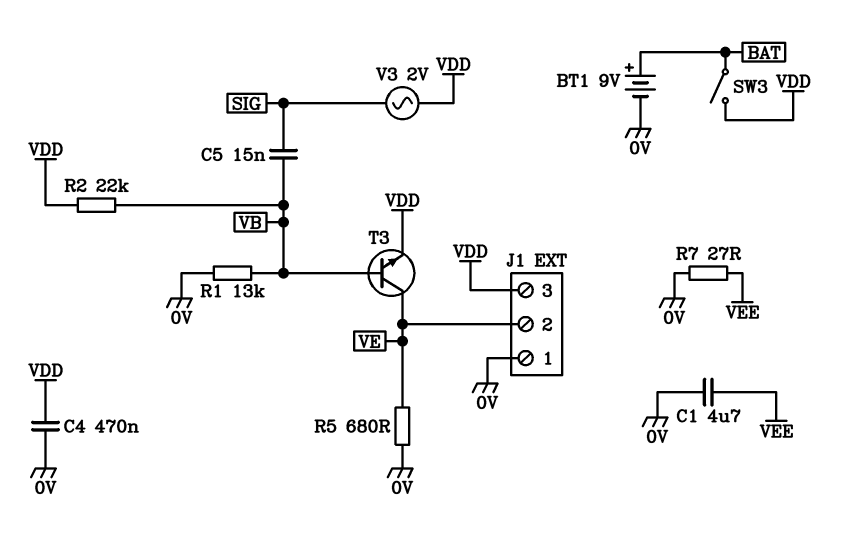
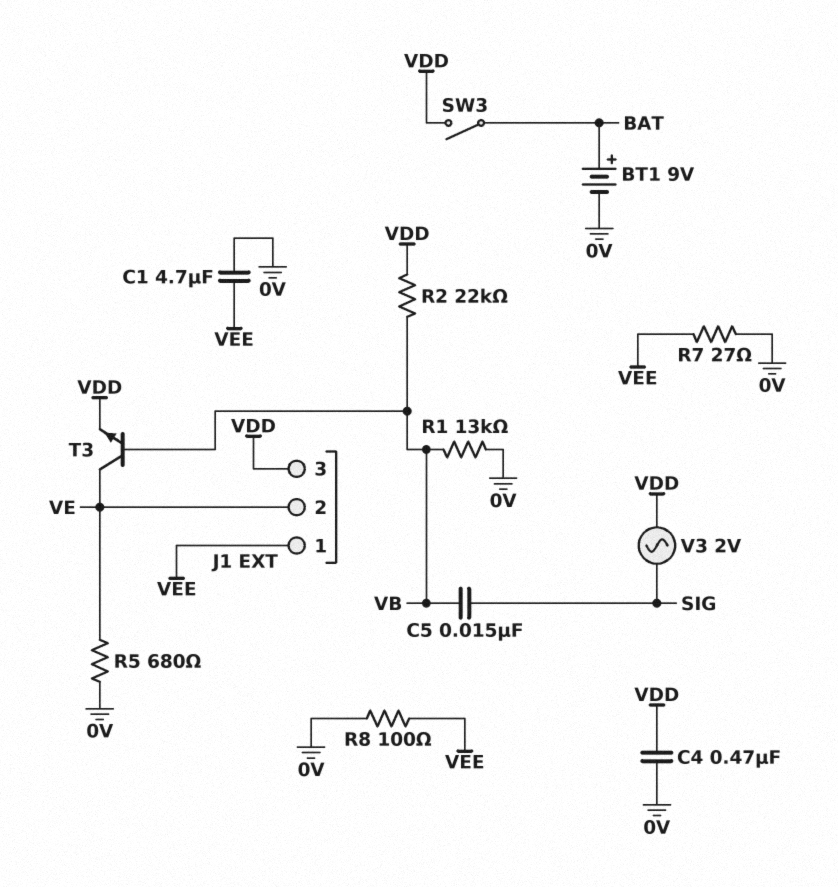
J1 pin 1: 0V -> VEE
R8: none -> 100 (0V, VEE)

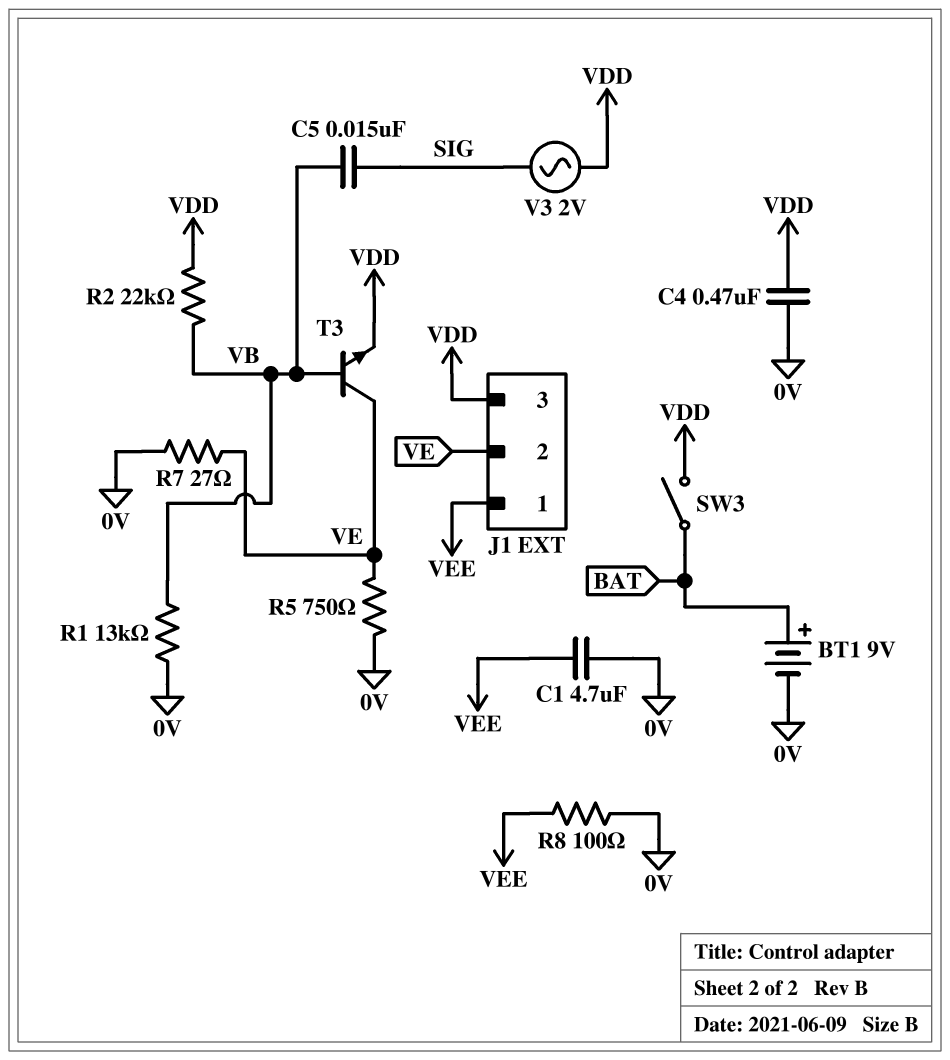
R5: 680 (0V, VE) -> 750 (0V, VE)
R7: 27 (0V, VEE) -> 27 (0V, VE)

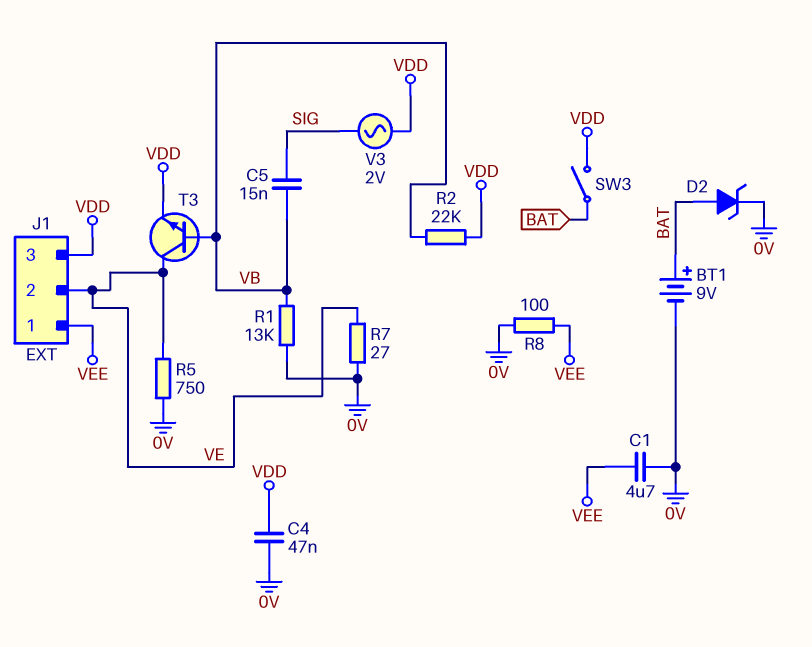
C4: 470nF (0V, VDD) -> 47nF (0V, VDD)
D2: none -> zener (A BAT, K 0V)

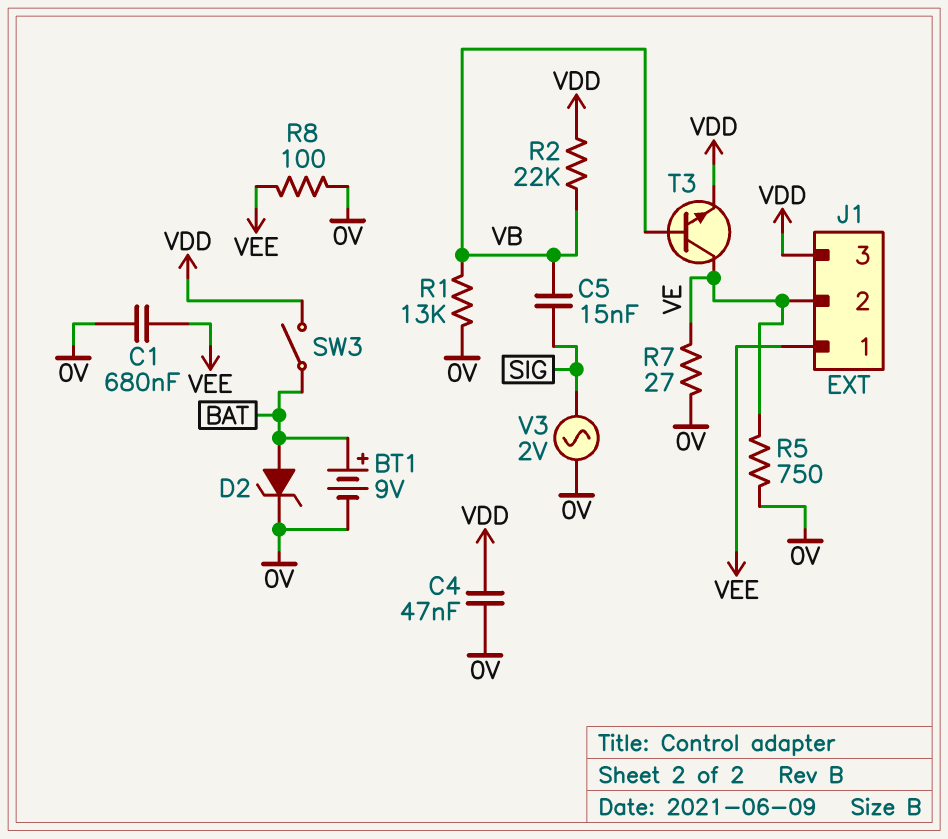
C1: 4.7uF (0V, VEE) -> 680nF (0V, VEE)
V3: AC 2V (SIG, VDD) -> AC 2V (0V, SIG)

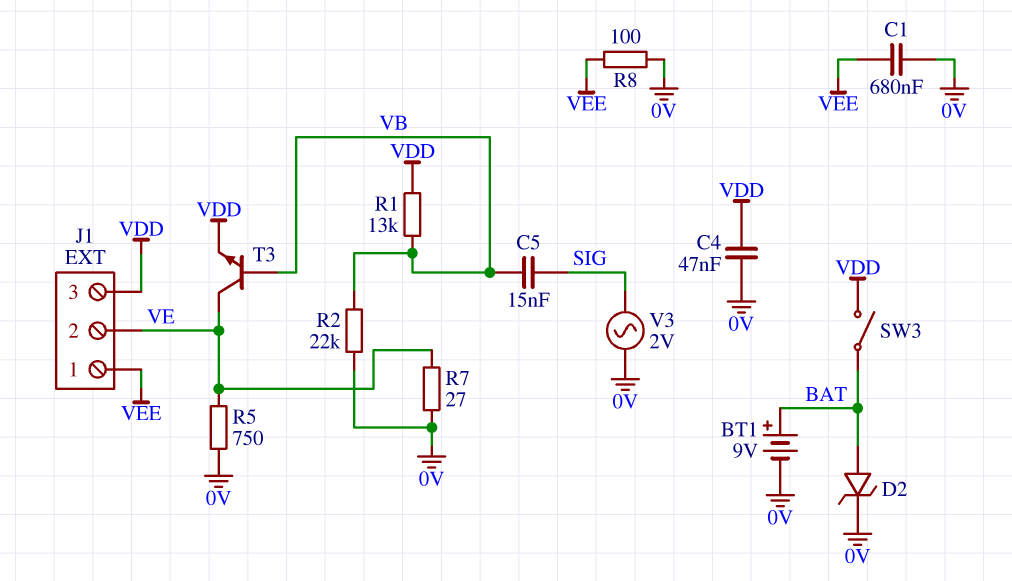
R1: 13k (0V, VB) -> 13k (VB, VDD)
R2: 22k (VB, VDD) -> 22k (0V, VB)

